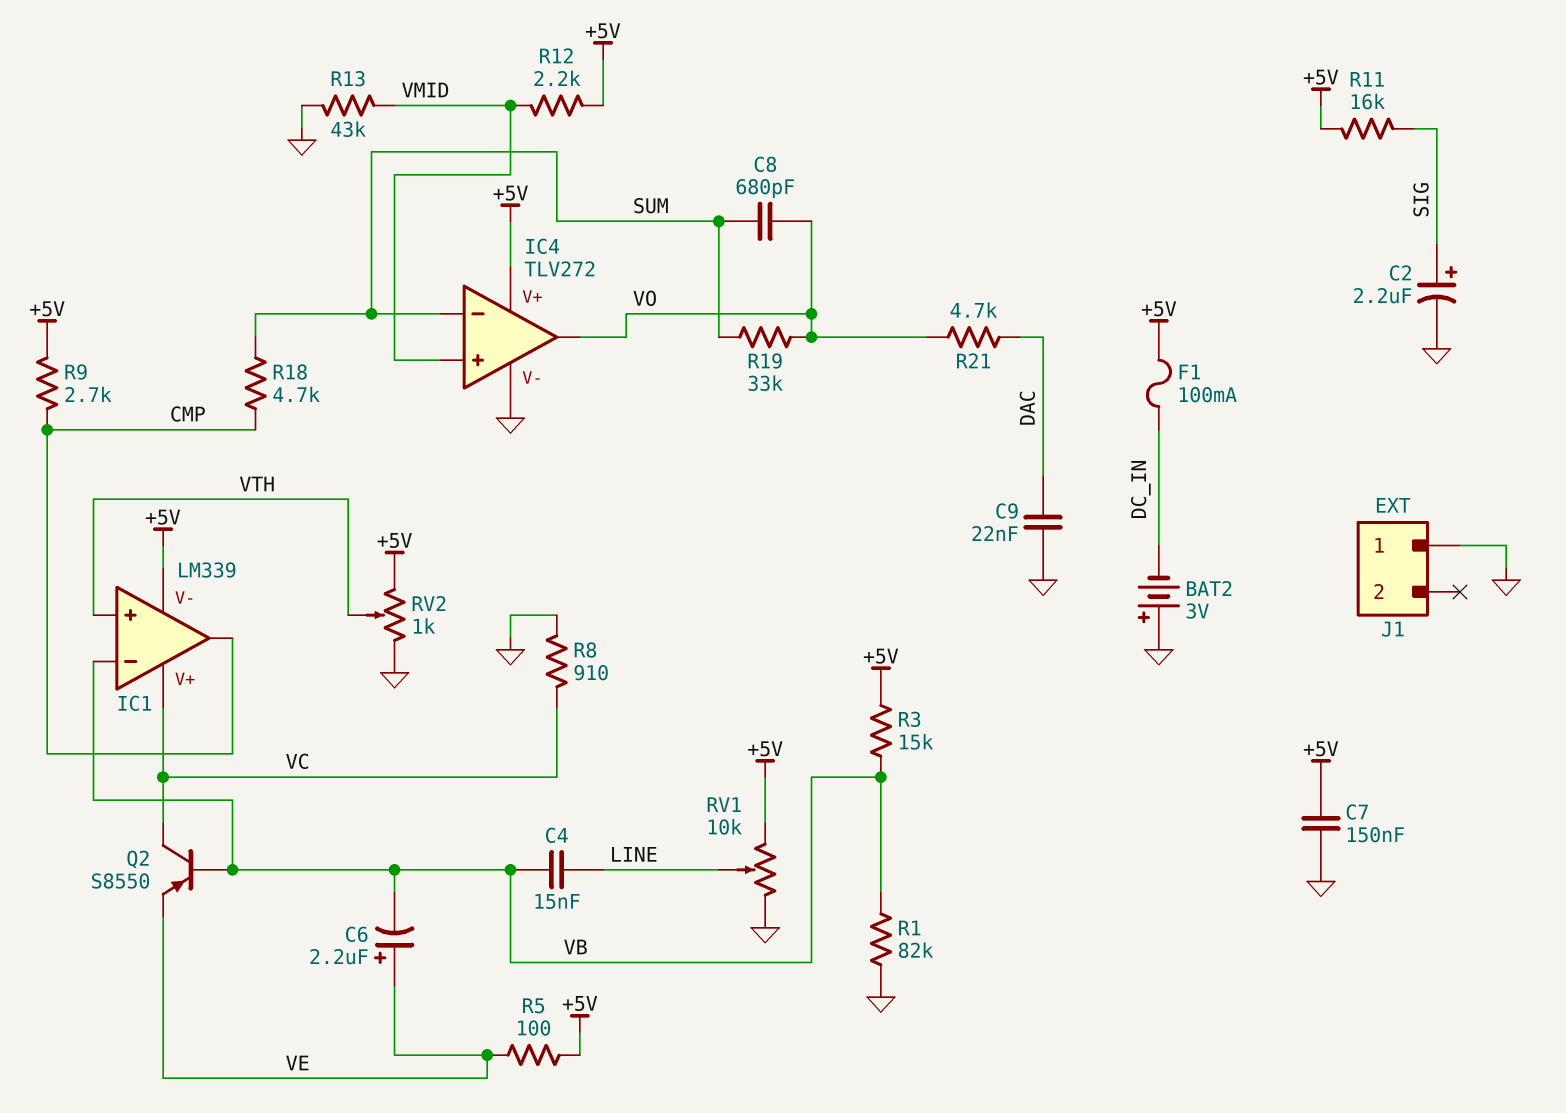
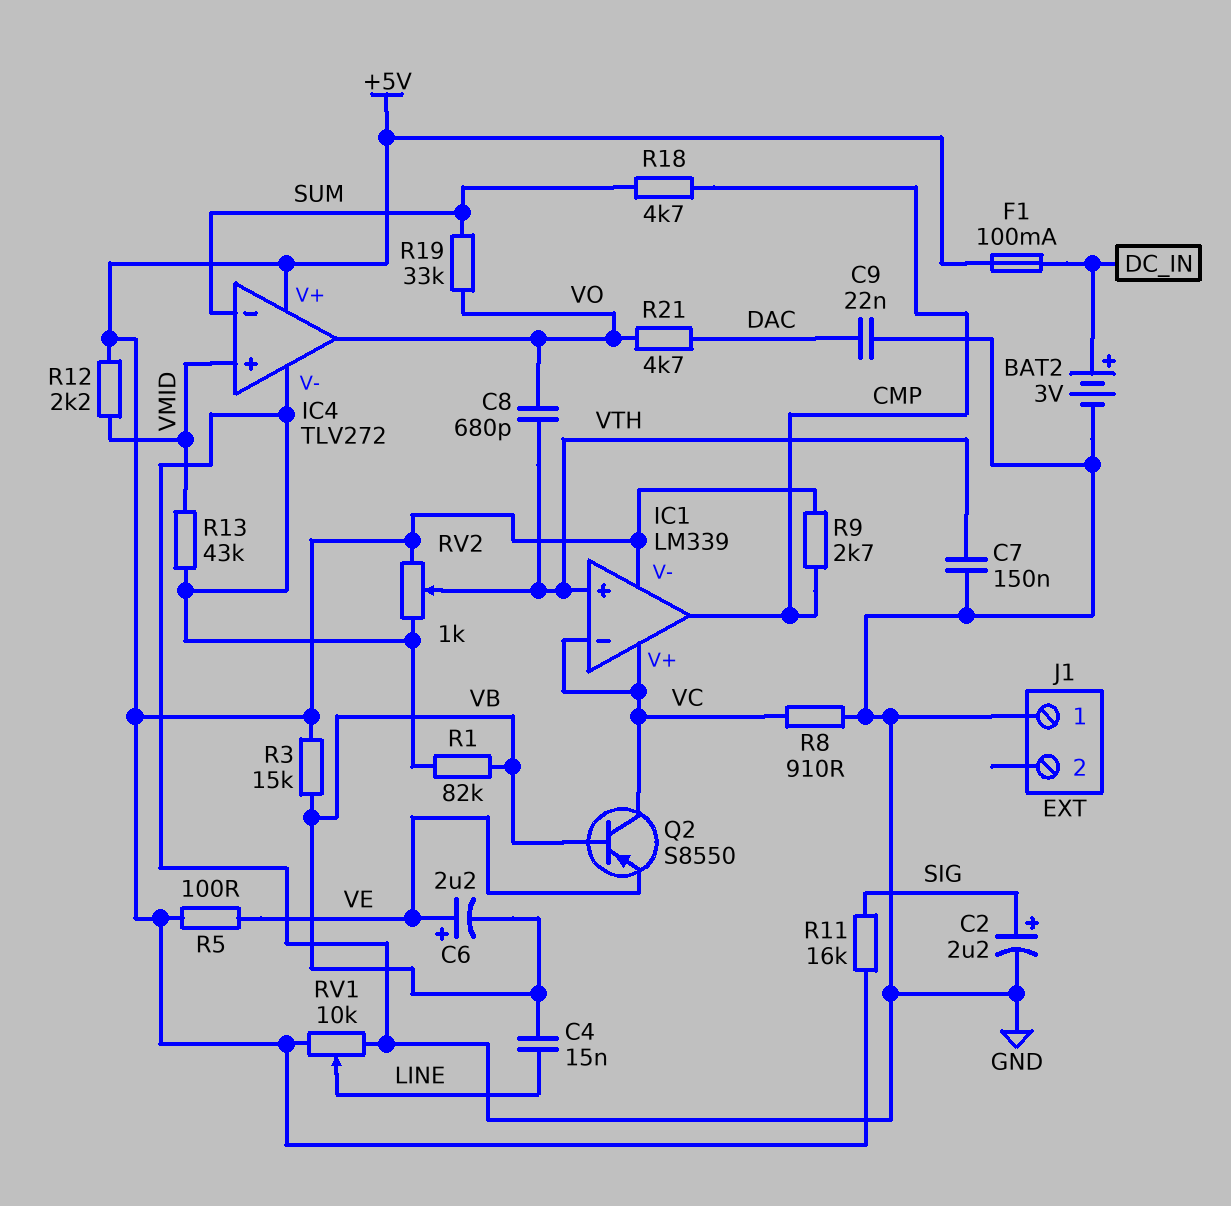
BAT2: 3V (plus GND, minus DC_IN) -> 3V (plus DC_IN, minus GND)
C7: 150nF (+5V, GND) -> 150nF (GND, VTH)
C8: 680pF (SUM, VO) -> 680pF (VO, VTH)
IC1 pin in-: VB -> VC

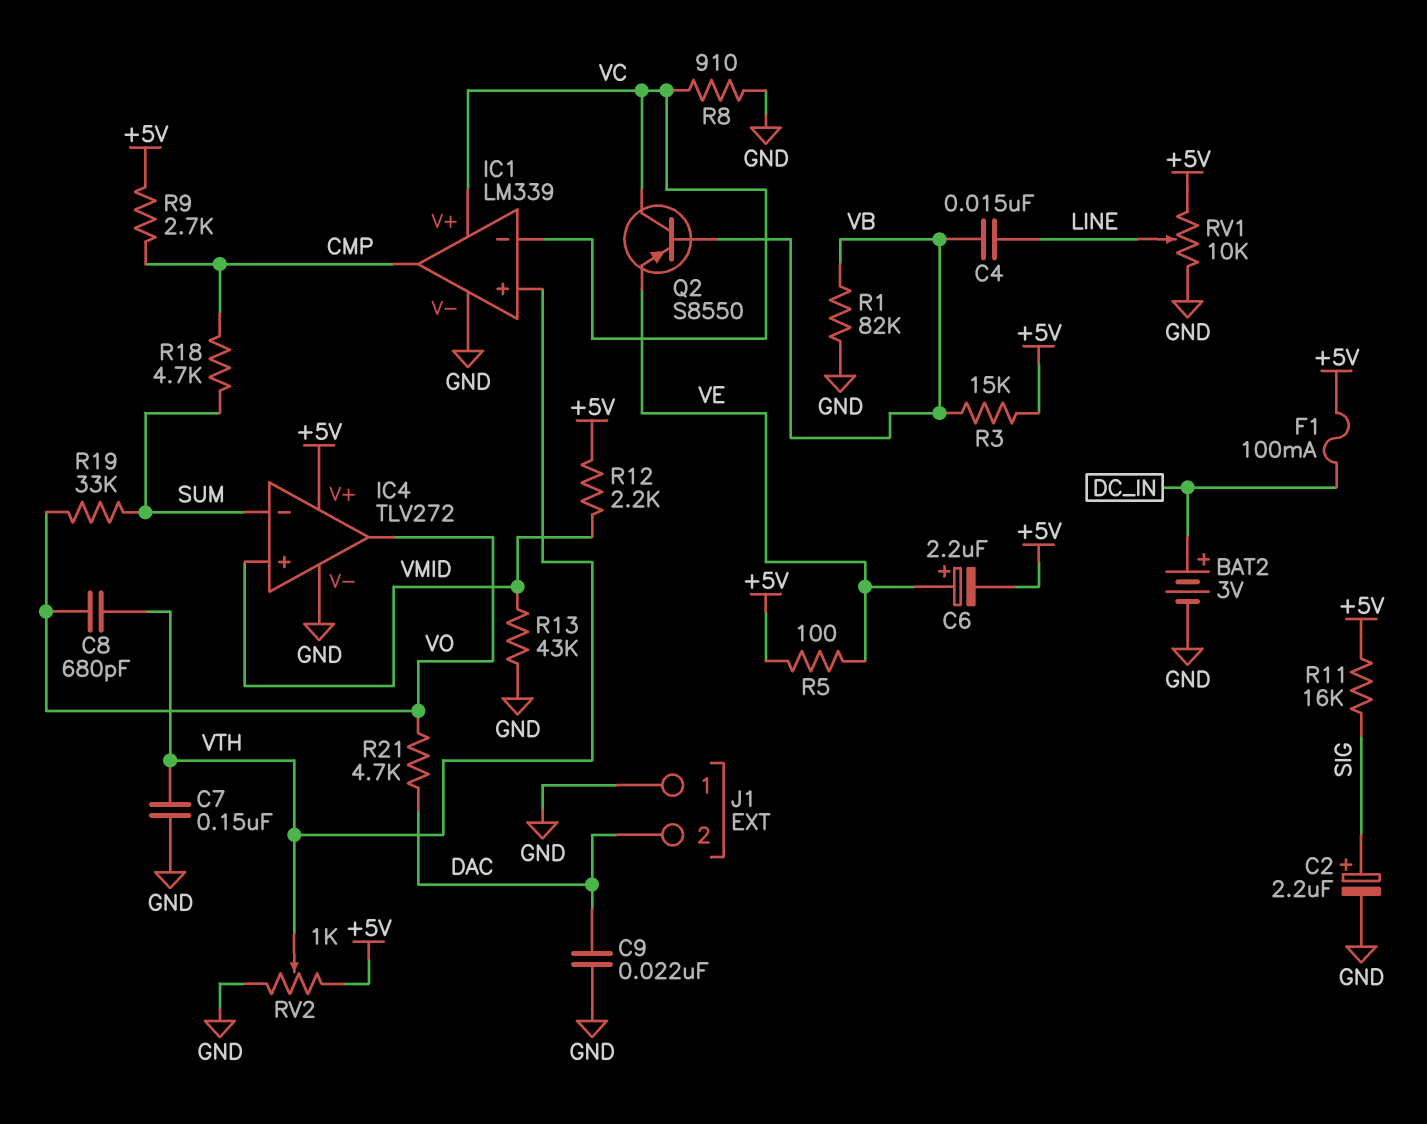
C6: 2.2uF (plus VE, minus VB) -> 2.2uF (plus VE, minus +5V)
IC1 pin V-: +5V -> GND
J1 pin 2: none -> DAC

